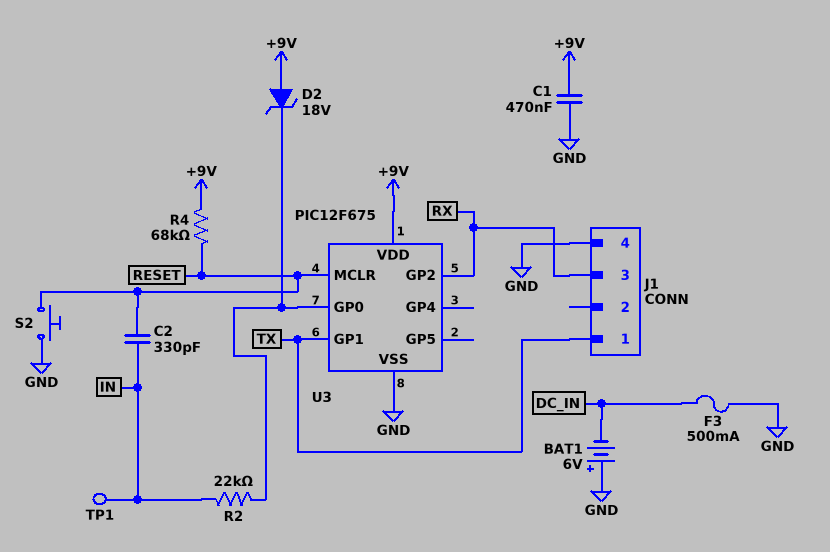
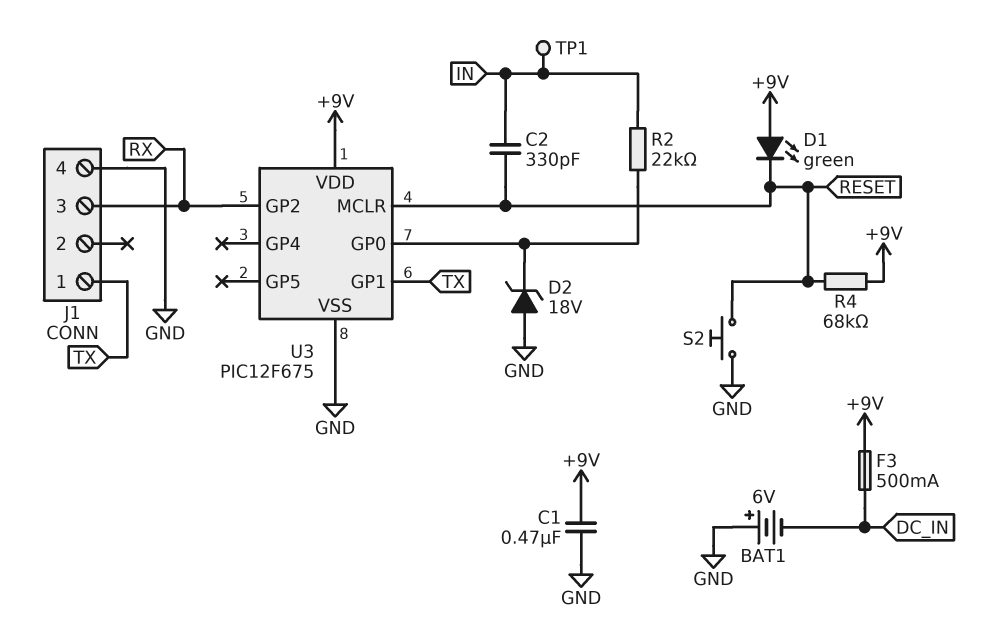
D1: none -> LED green (A +9V, K RESET)
D2: zener 18V (A +9V, K U3/GP0) -> zener 18V (A GND, K U3/GP0)
F3: 500mA (DC_IN, GND) -> 500mA (+9V, DC_IN)

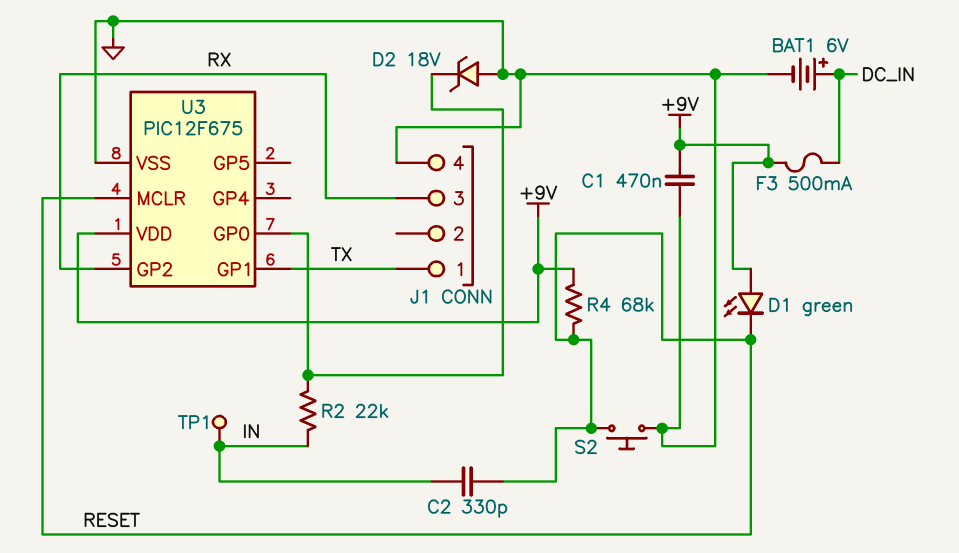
BAT1: 6V (plus GND, minus DC_IN) -> 6V (plus DC_IN, minus GND)

